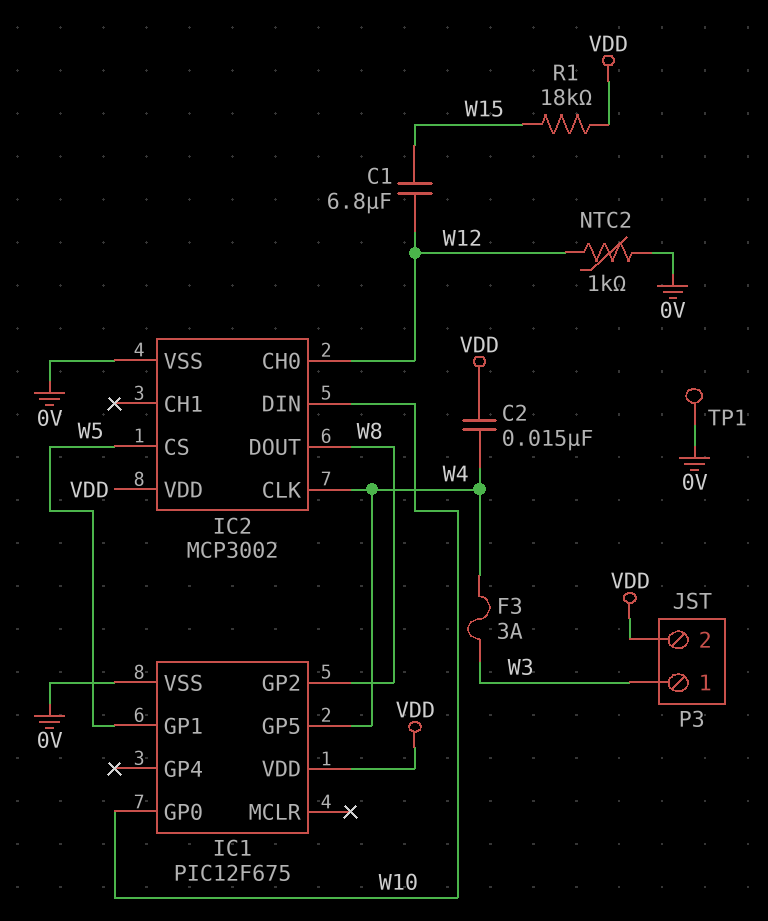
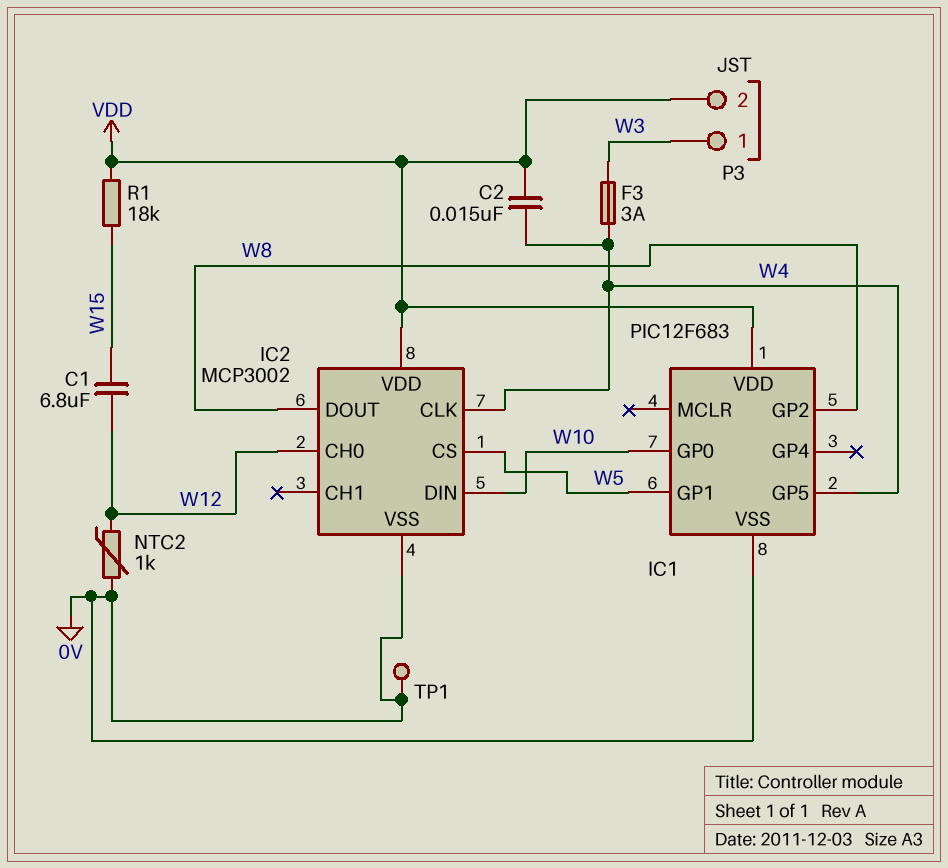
IC1: PIC12F675 -> PIC12F683

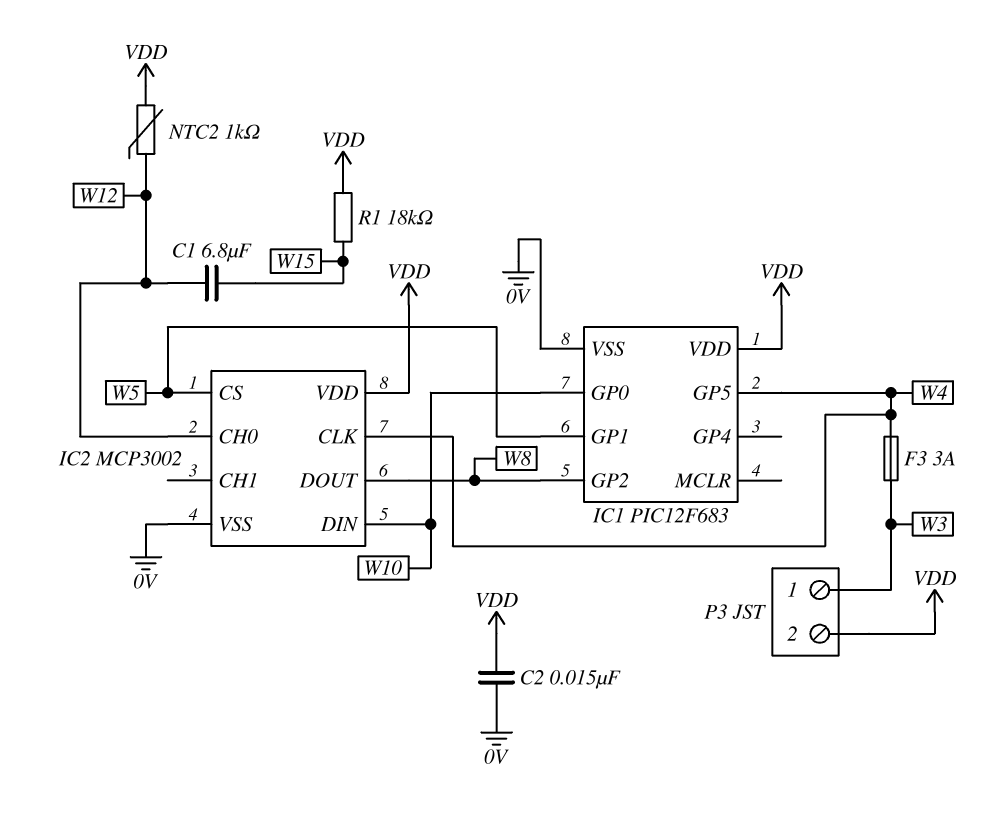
C2: 15nF (VDD, W4) -> 15nF (0V, VDD)
NTC2: 1k (0V, W12) -> 1k (VDD, W12)
TP1: test point (0V) -> none

